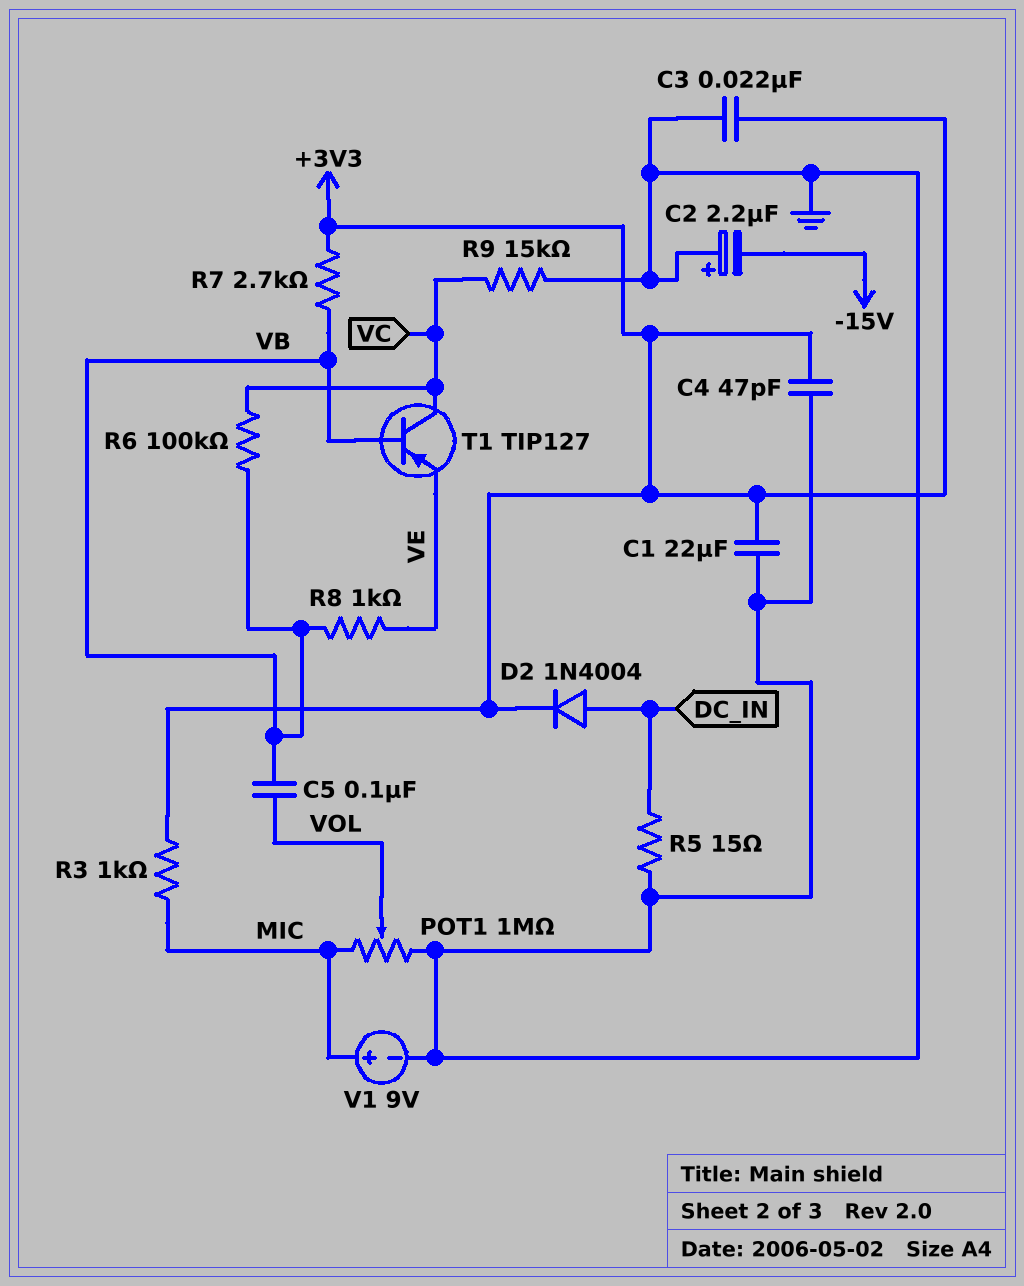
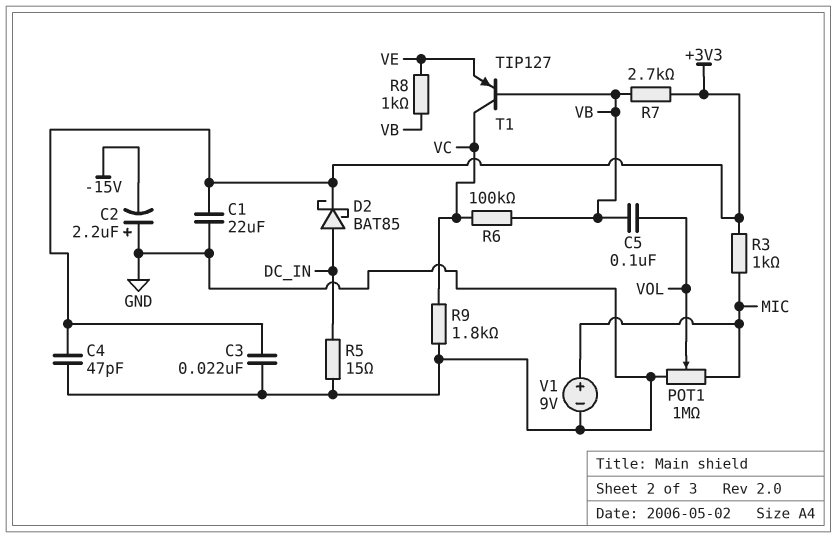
D2: diode 1N4004 (A DC_IN, K +3V3) -> schottky BAT85 (A DC_IN, K +3V3)
R9: 15k (GND, VC) -> 1.8k (GND, VC)

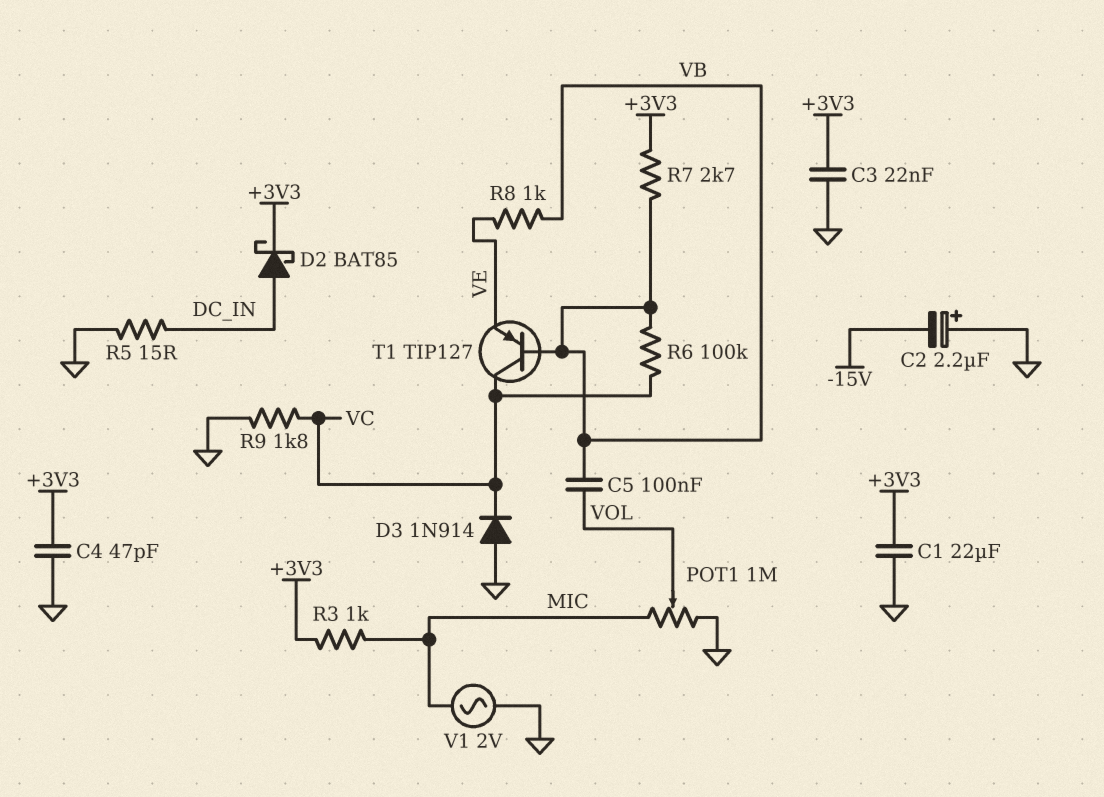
D3: none -> diode 1N914 (A GND, K VC)
V1: 9V (plus MIC, minus GND) -> AC 2V (GND, MIC)

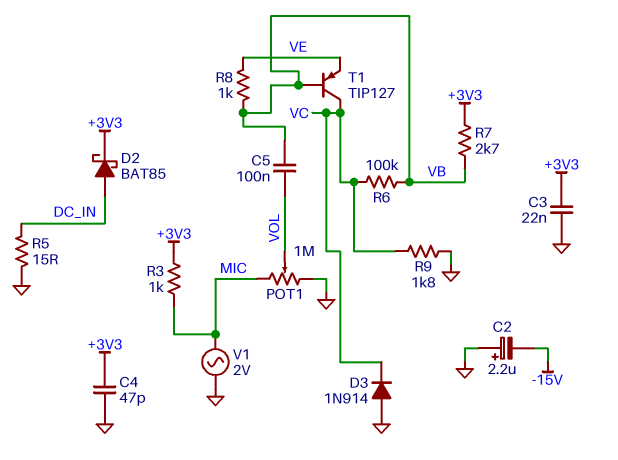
C1: 22uF (+3V3, GND) -> none

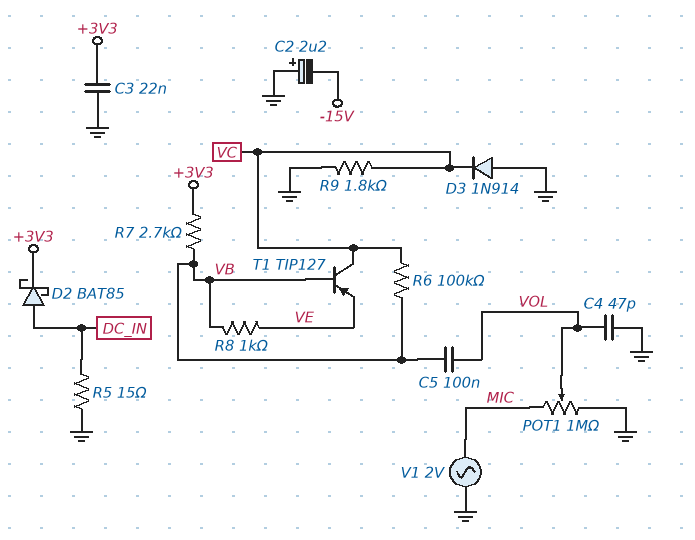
C4: 47pF (+3V3, GND) -> 47pF (GND, VOL)
R3: 1k (+3V3, MIC) -> none

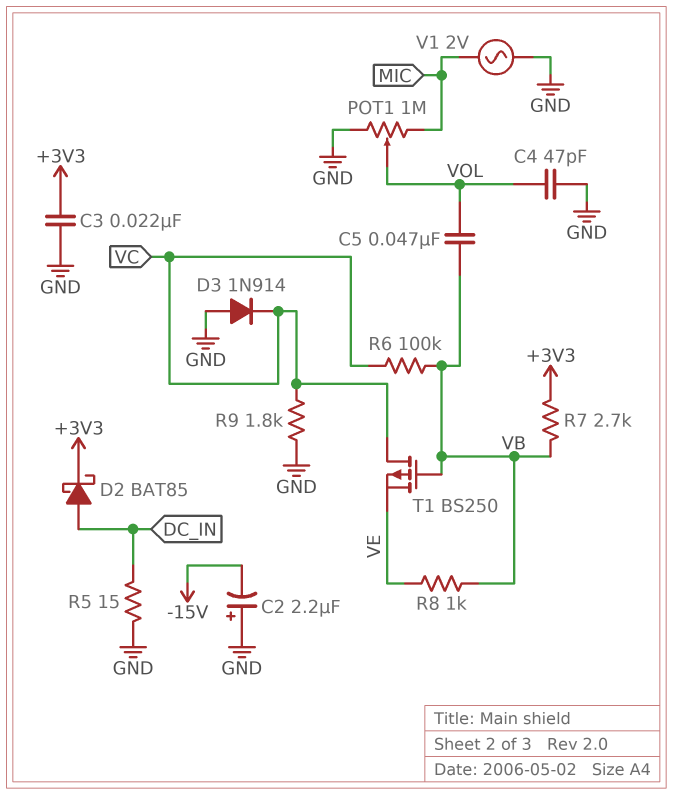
C5: 100nF (VB, VOL) -> 47nF (VB, VOL)
T1: PNP TIP127 (B VB, C VC, E VE) -> PMOS BS250 (G VB, D VC, S VE)

